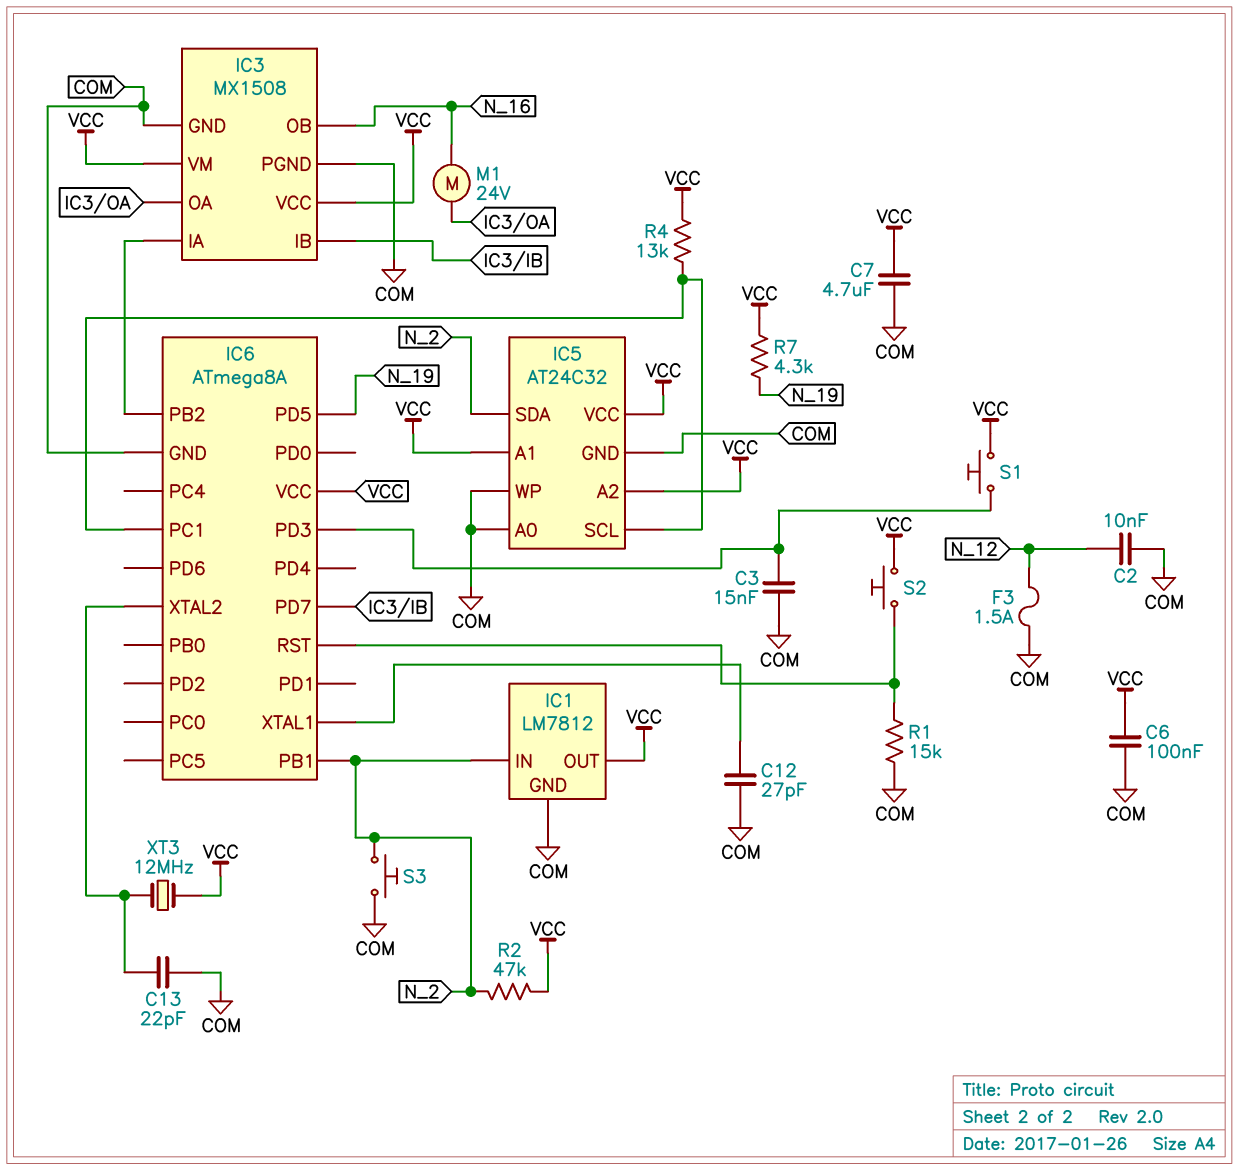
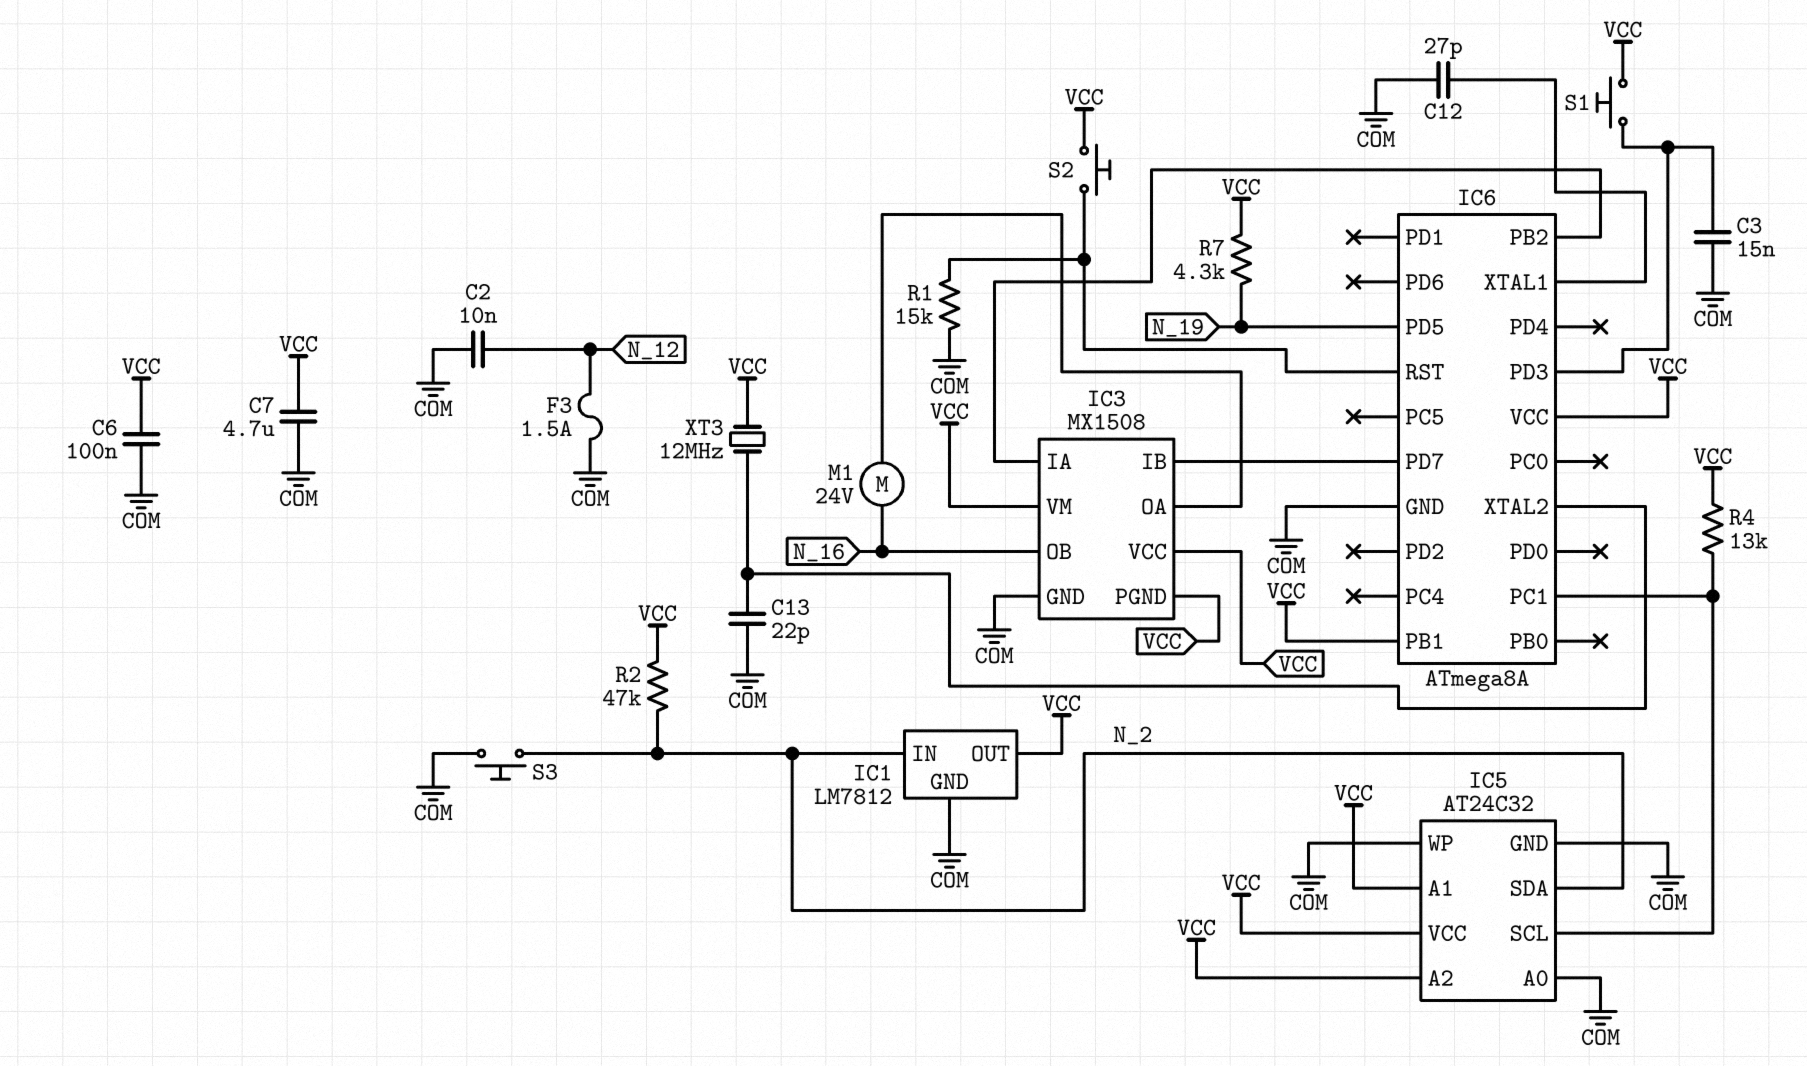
IC3 pin PGND: COM -> VCC
IC6 pin PB1: N_2 -> VCC

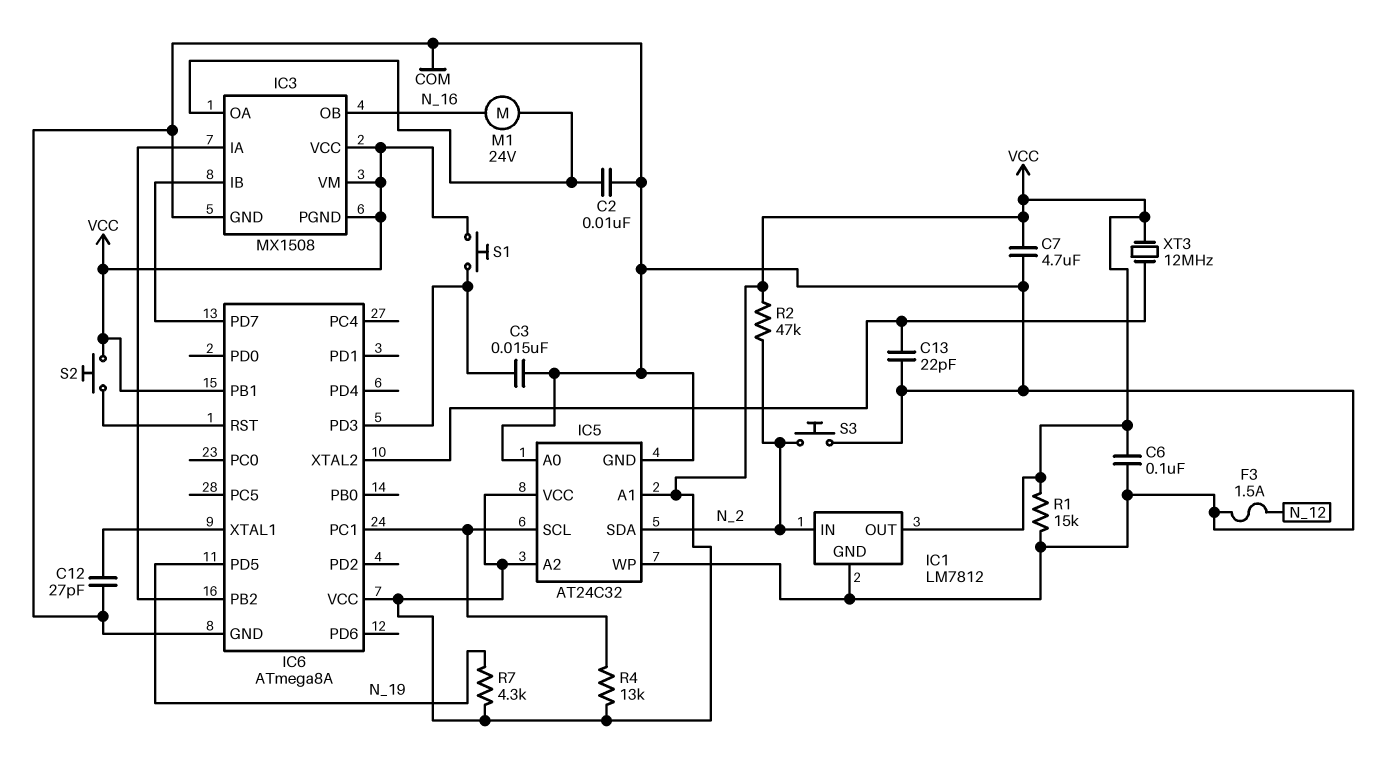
C2: 10nF (COM, N_12) -> 10nF (COM, IC3/OA)
R1: 15k (COM, IC6/RST) -> 15k (COM, VCC)

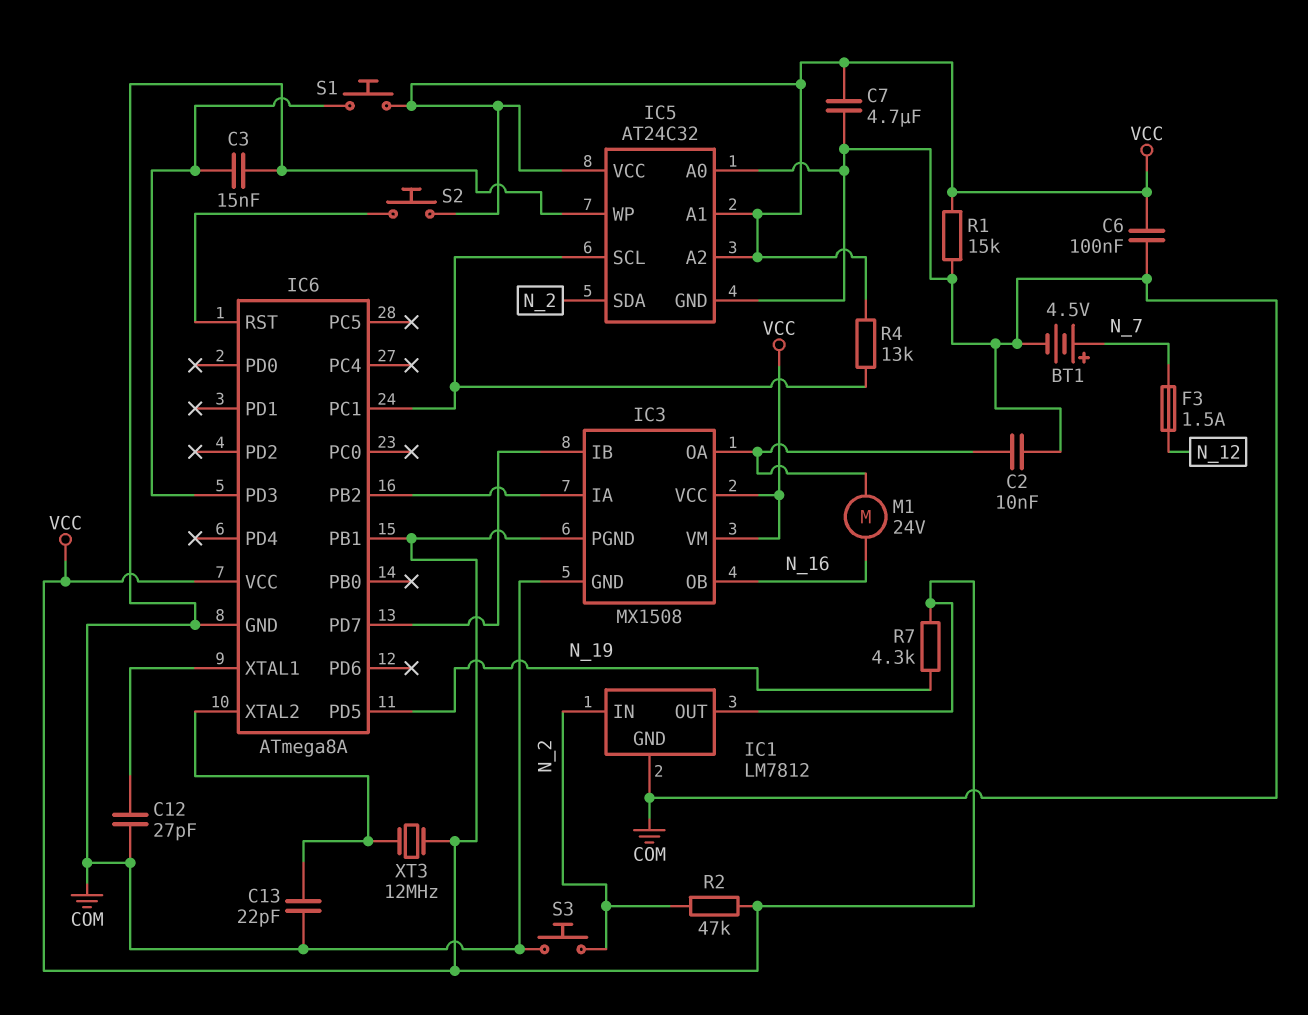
BT1: none -> 4.5V (plus N_7, minus COM)
F3: 1.5A (COM, N_12) -> 1.5A (N_7, N_12)

